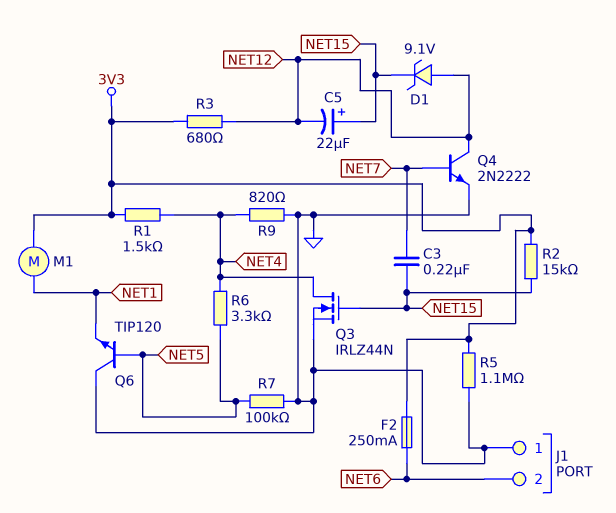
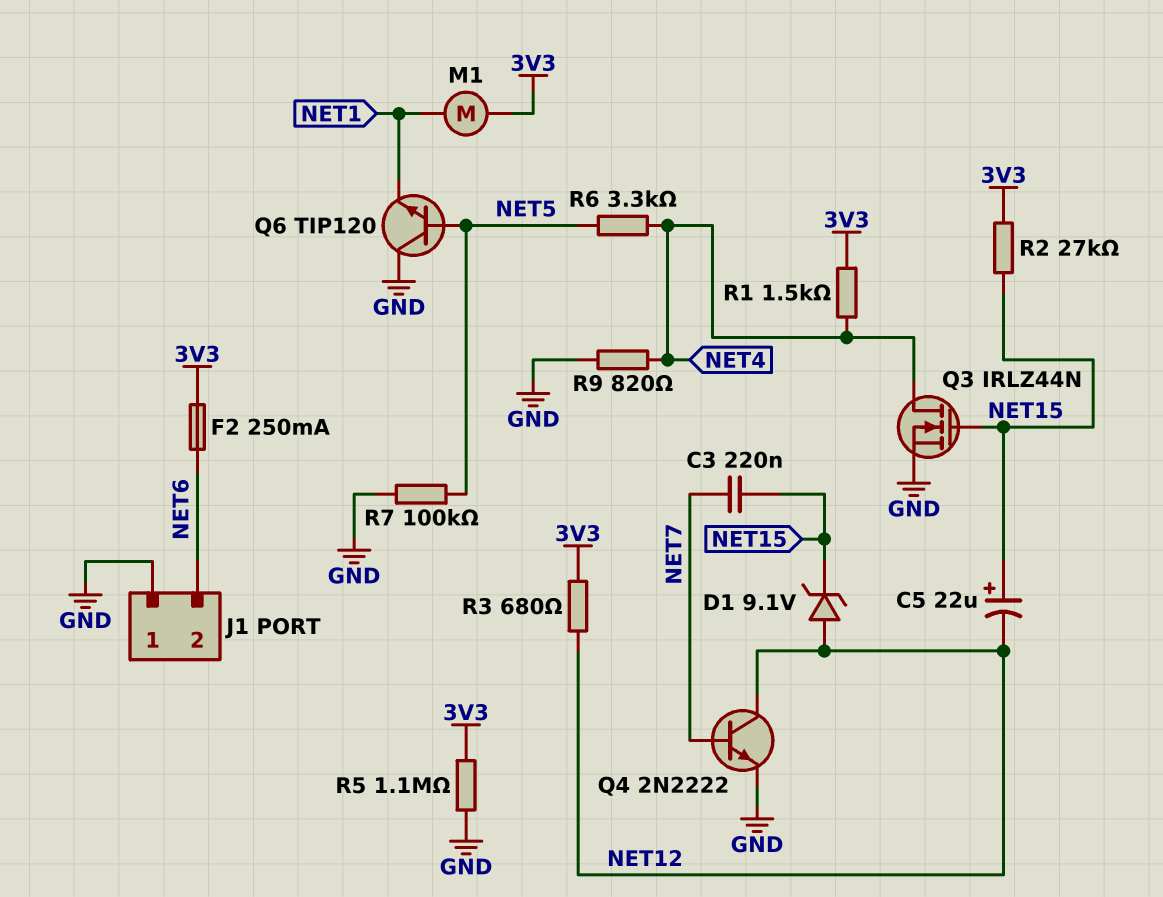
R2: 15k (3V3, NET15) -> 27k (3V3, NET15)

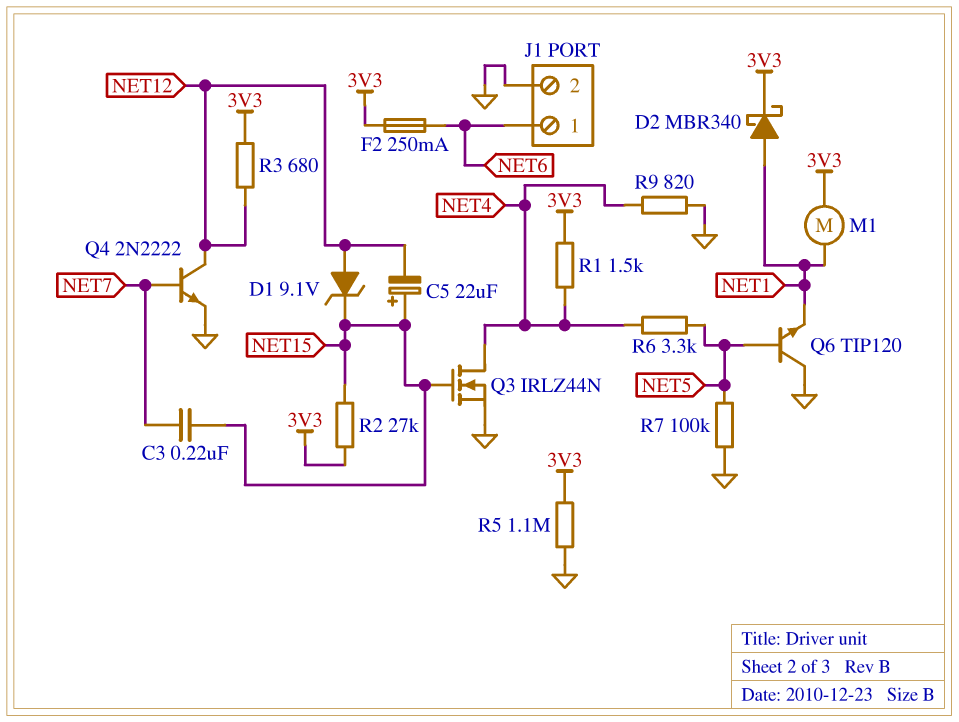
D2: none -> schottky MBR340 (A NET1, K 3V3)
J1 pin 1: GND -> NET6
J1 pin 2: NET6 -> GND

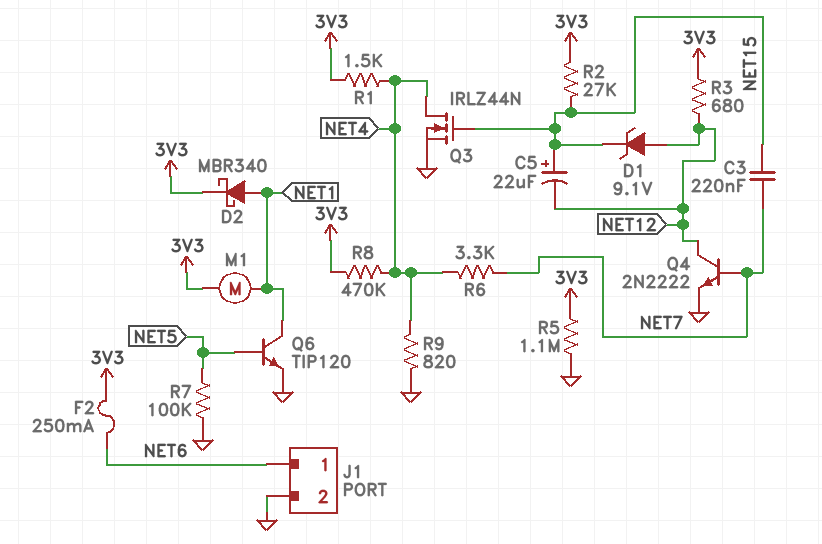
Q6: NPN TIP120 (B NET5, C GND, E NET1) -> NPN TIP120 (B NET5, C NET1, E GND)
R6: 3.3k (NET4, NET5) -> 3.3k (NET4, NET7)
R8: none -> 470k (3V3, NET4)

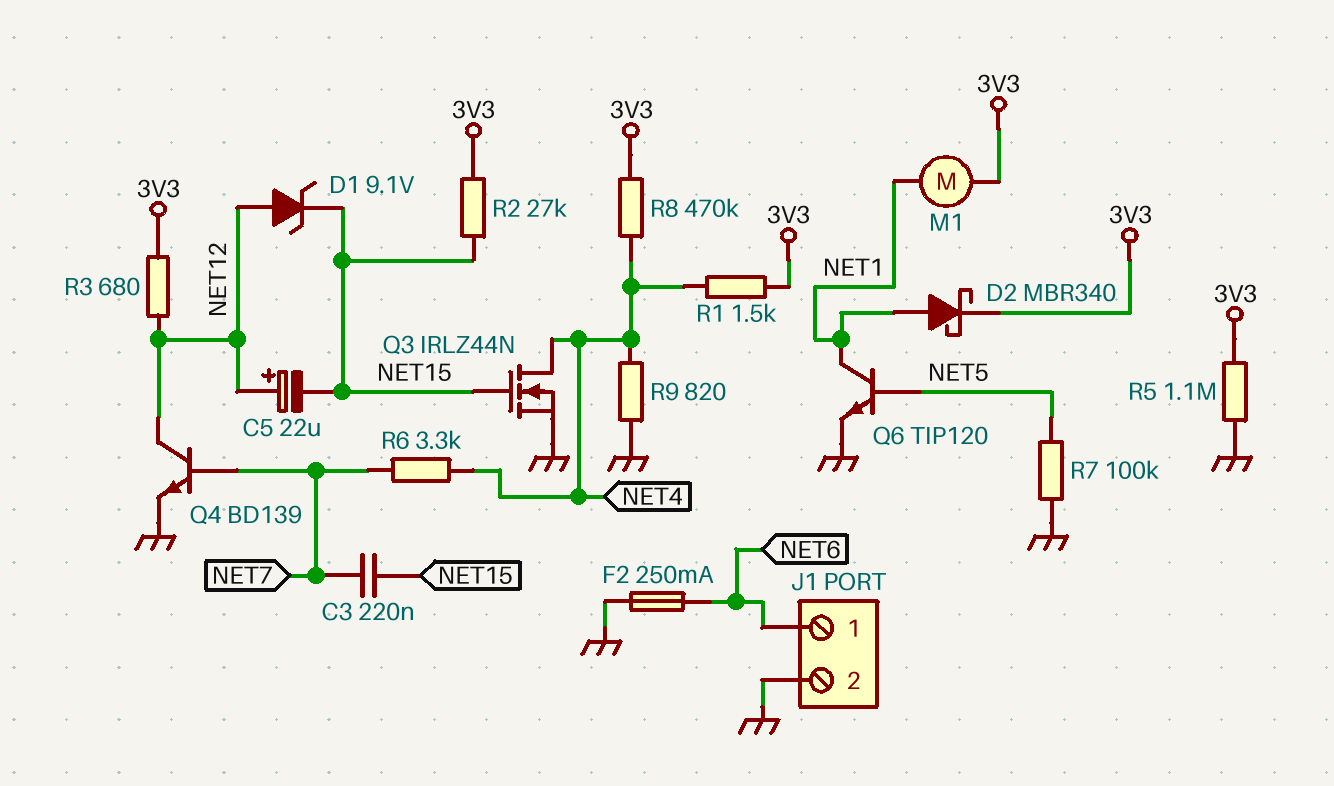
C5: 22uF (plus NET15, minus NET12) -> 22uF (plus NET12, minus NET15)
F2: 250mA (3V3, NET6) -> 250mA (GND, NET6)
Q4: NPN 2N2222 (B NET7, C NET12, E GND) -> NPN BD139 (B NET7, C NET12, E GND)

